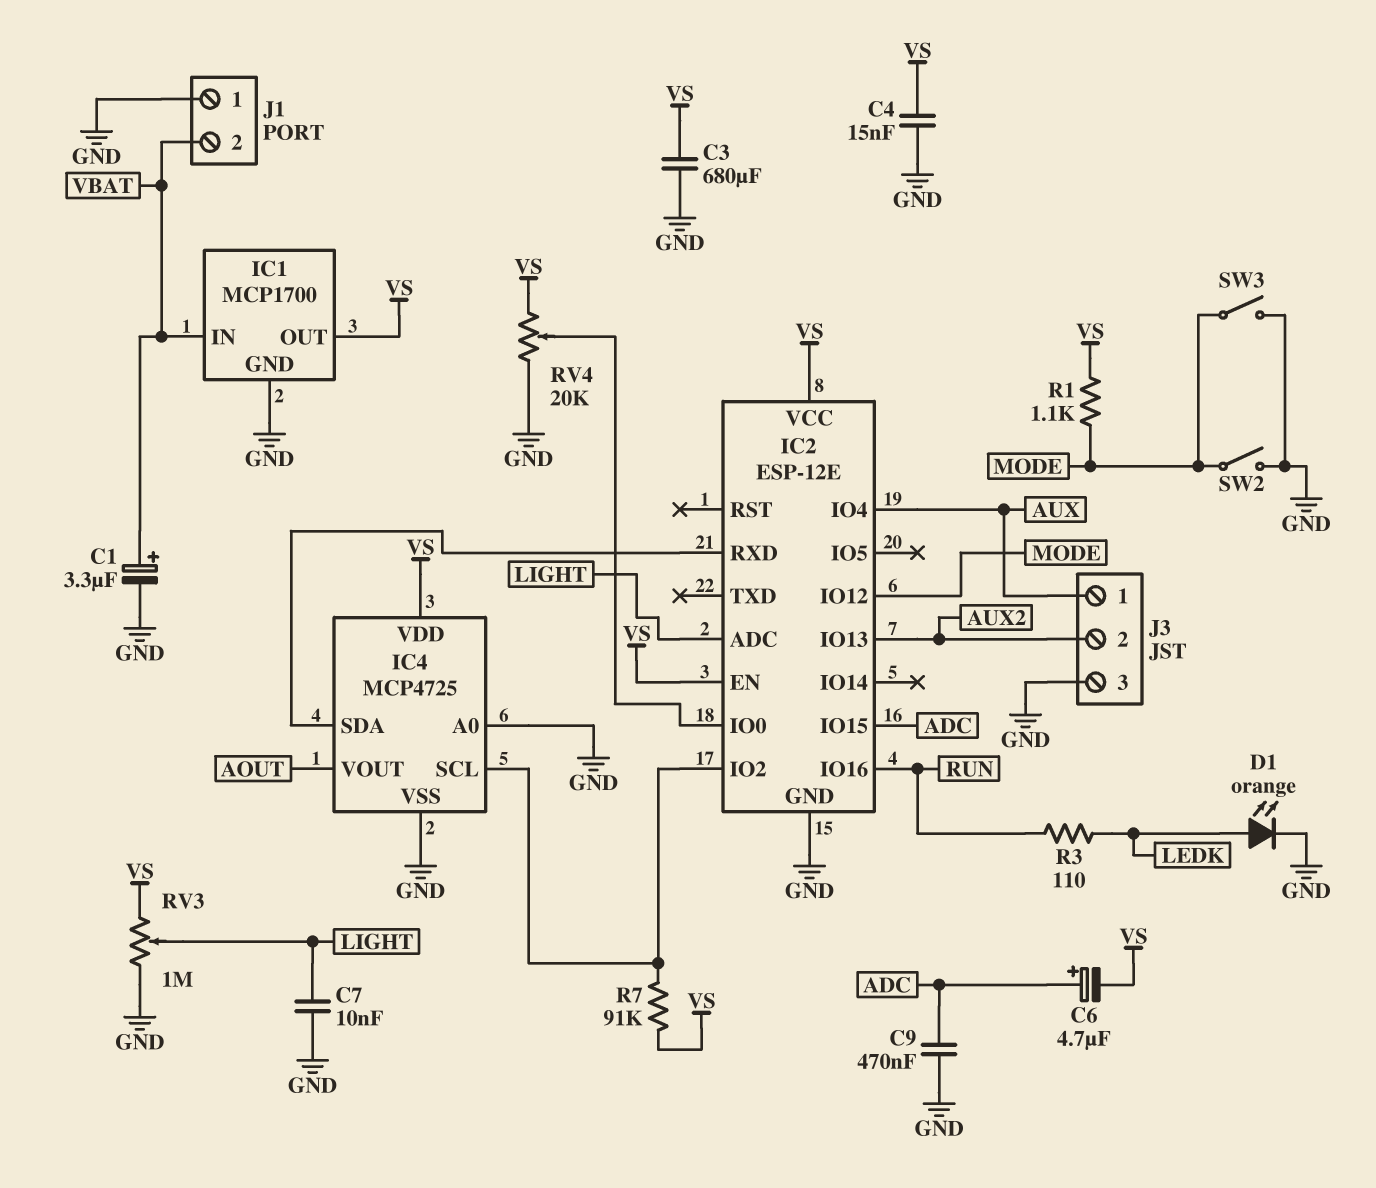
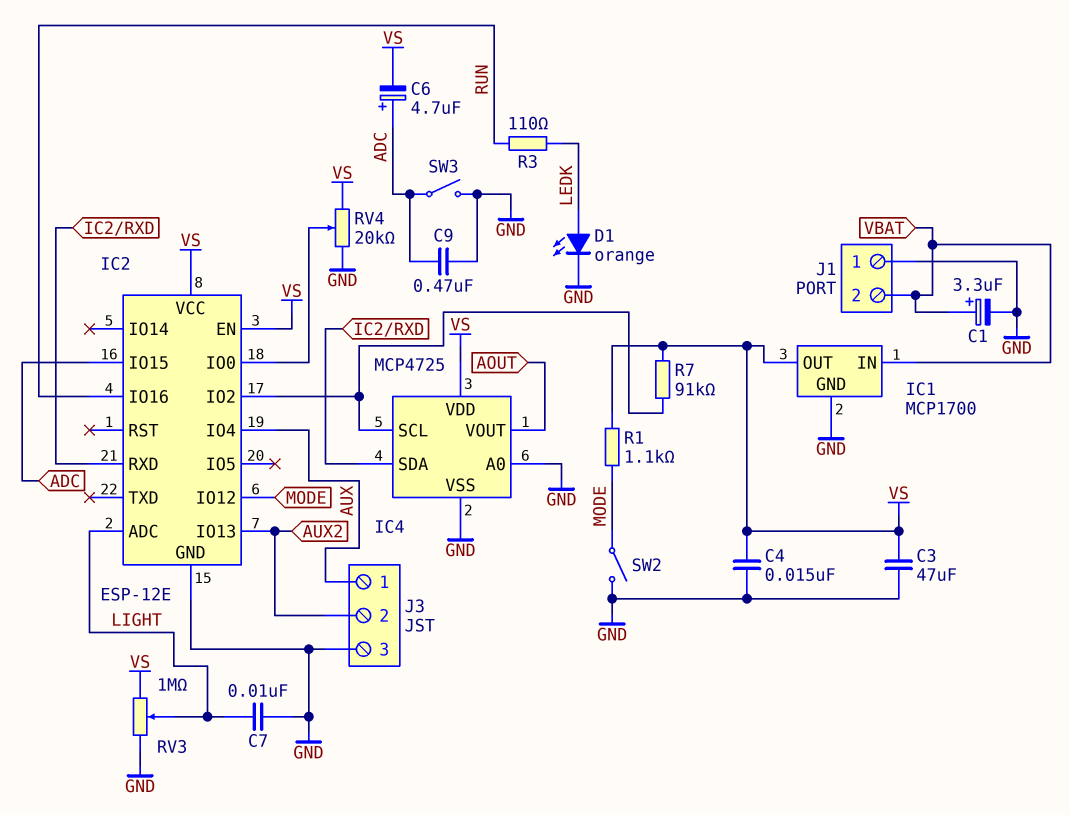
C3: 680uF (GND, VS) -> 47uF (GND, VS)
SW3: switch (GND, MODE) -> switch (ADC, GND)

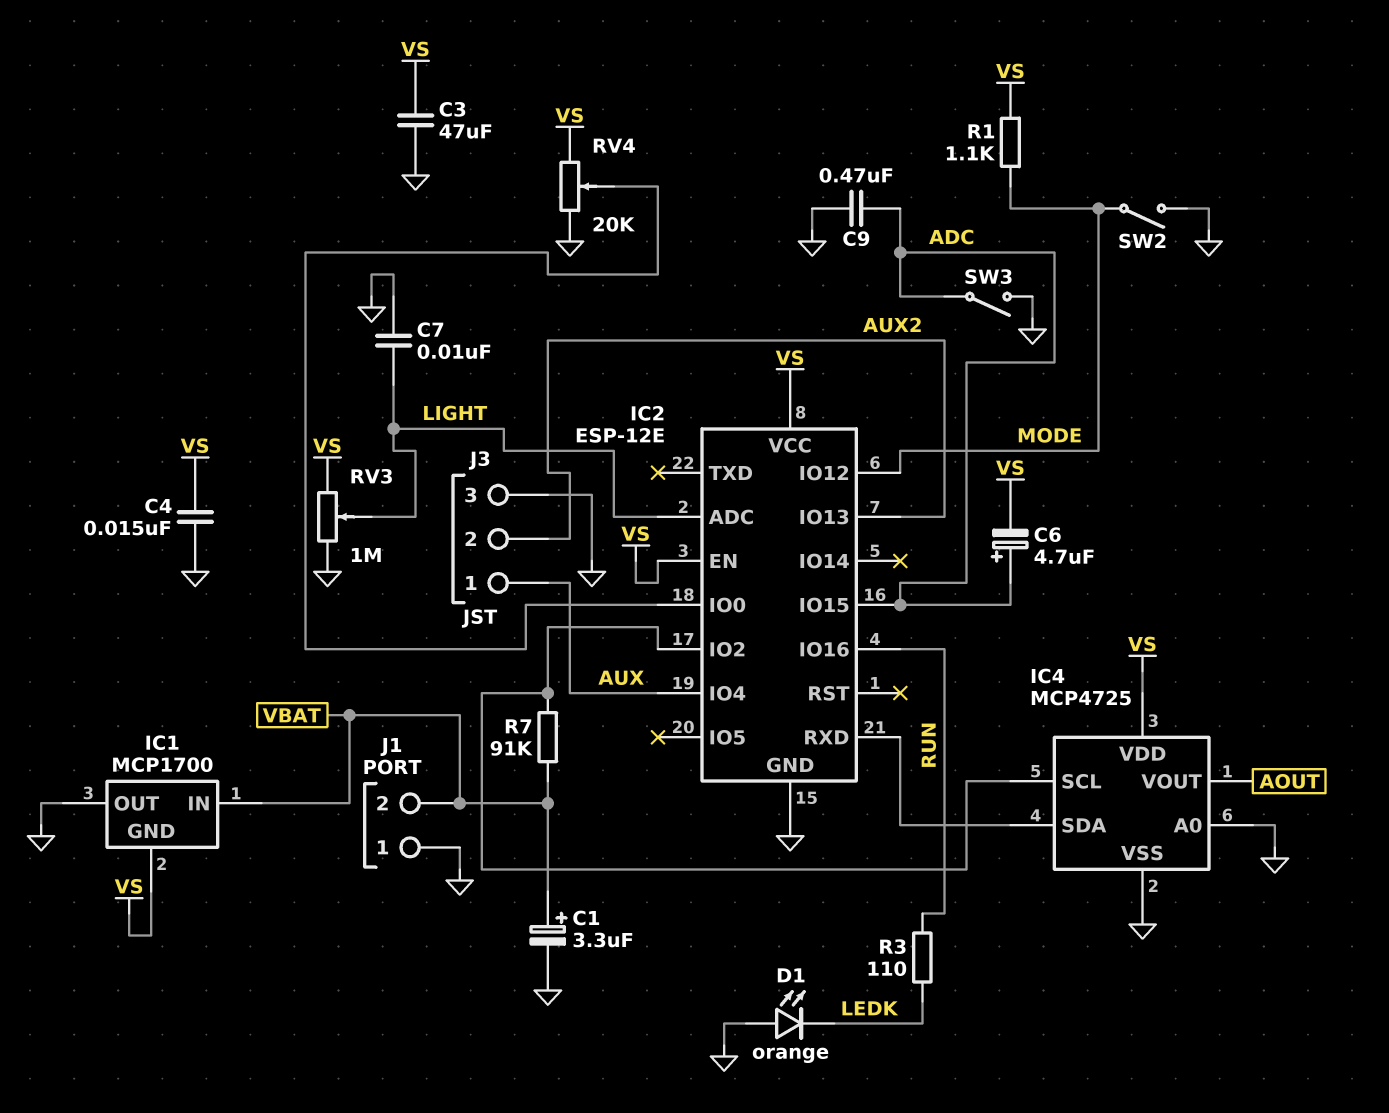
D1: LED orange (A LEDK, K GND) -> LED orange (A GND, K LEDK)
IC1 pin GND: GND -> VS
IC1 pin OUT: VS -> GND
R7: 91k (IC2/IO2, VS) -> 91k (IC2/IO2, VBAT)

